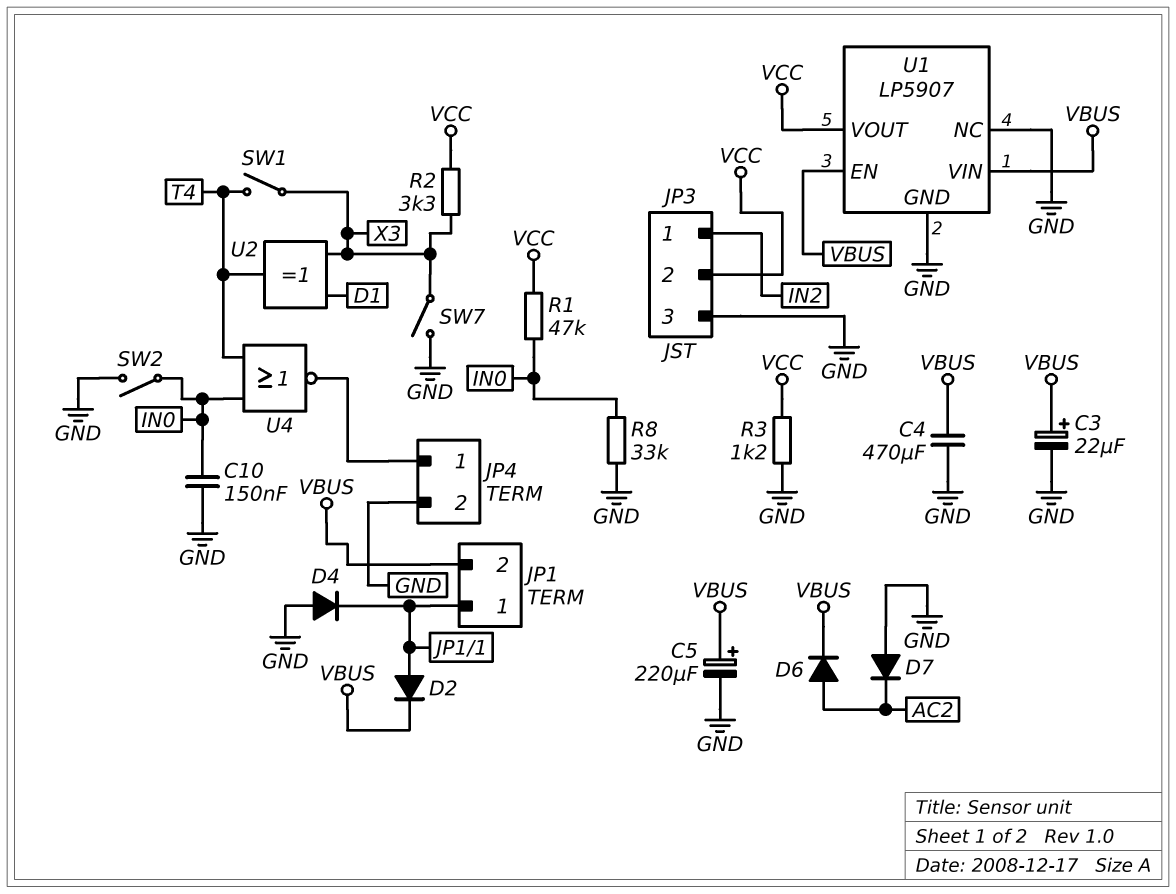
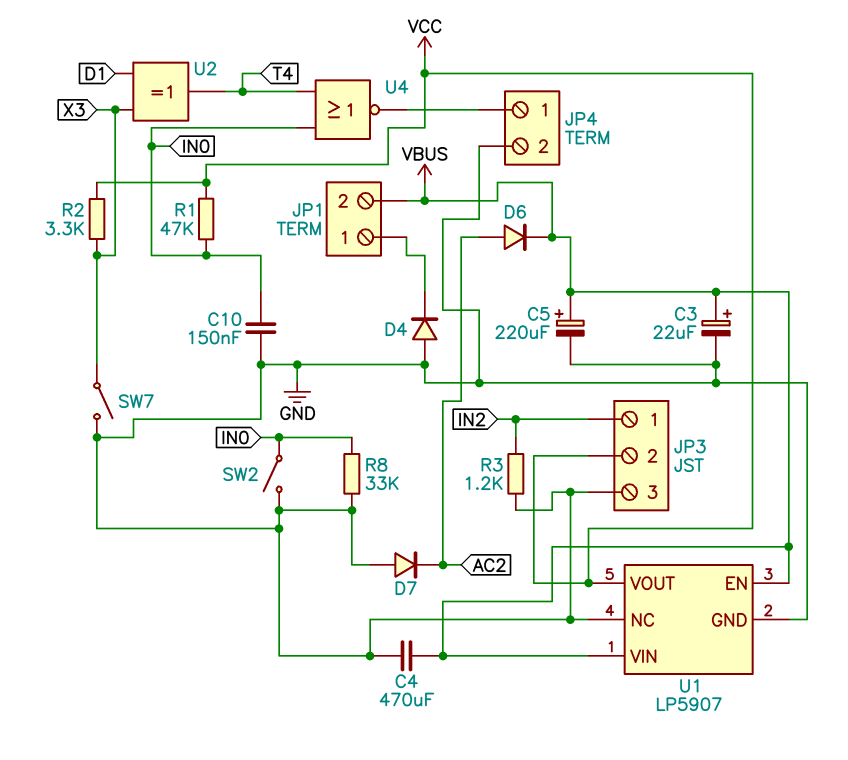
D2: diode (A JP1/1, K VBUS) -> none
R3: 1.2k (GND, VCC) -> 1.2k (GND, IN2)
SW1: switch (T4, X3) -> none

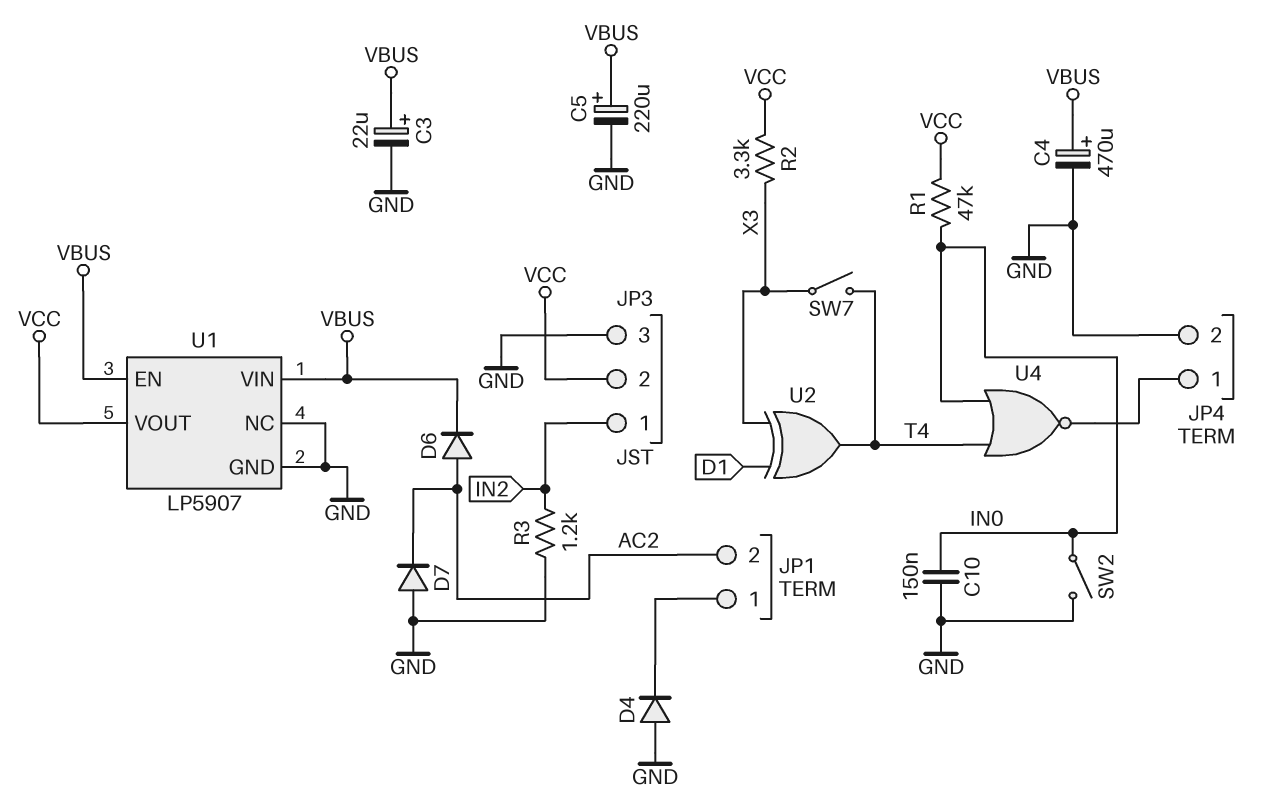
C4: 470uF (GND, VBUS) -> 470uF (plus VBUS, minus GND)
JP1 pin 2: VBUS -> AC2
R8: 33k (GND, IN0) -> none
SW7: switch (GND, X3) -> switch (T4, X3)

